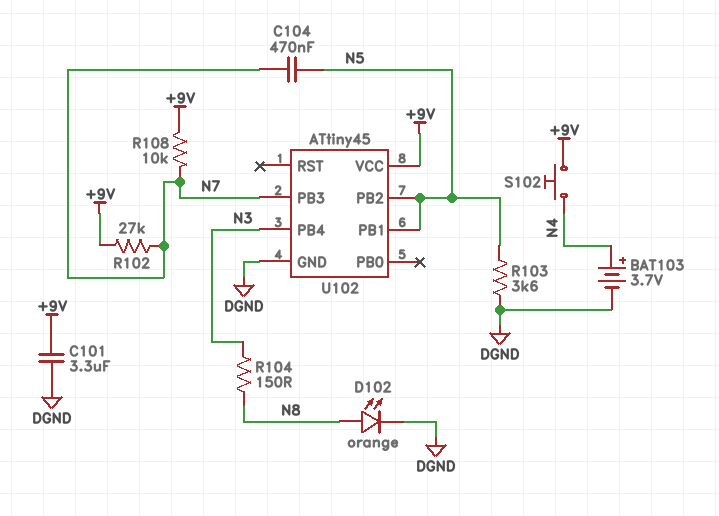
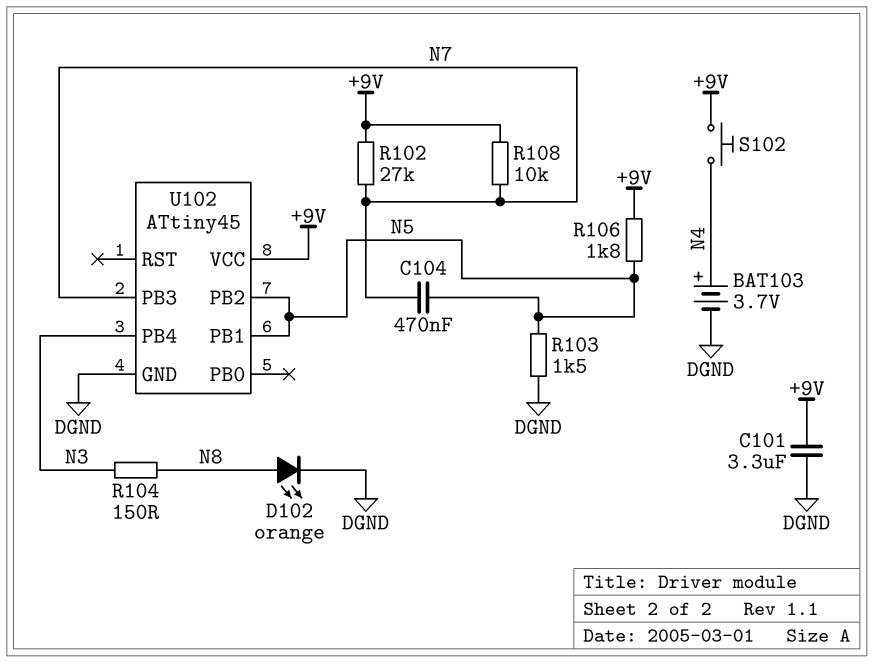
R103: 3.6k (DGND, N5) -> 1.5k (DGND, N5)
R106: none -> 1.8k (+9V, N5)

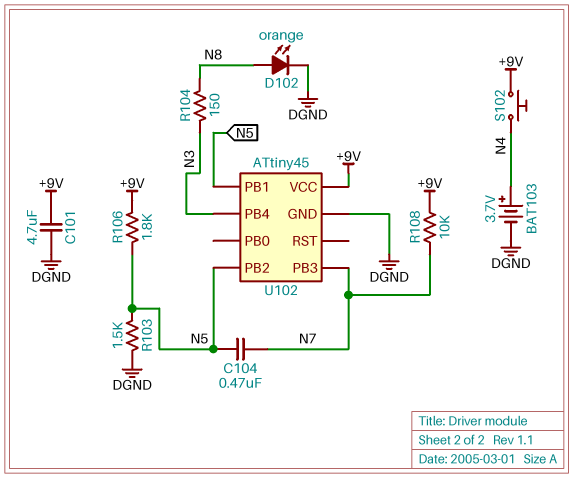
C101: 3.3uF (+9V, DGND) -> 4.7uF (+9V, DGND)
R102: 27k (+9V, N7) -> none

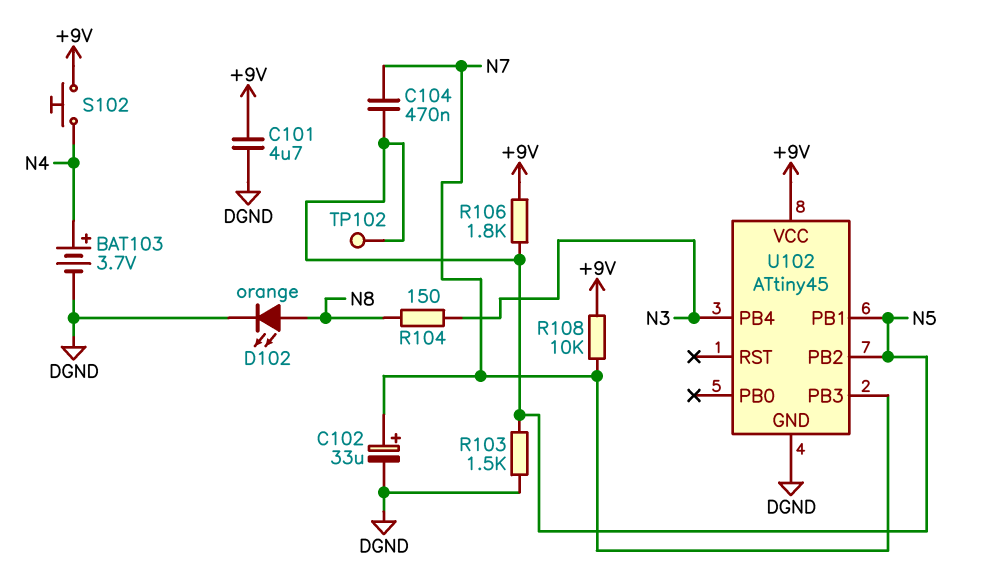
C102: none -> 33uF (plus N7, minus DGND)
TP102: none -> test point (N5)

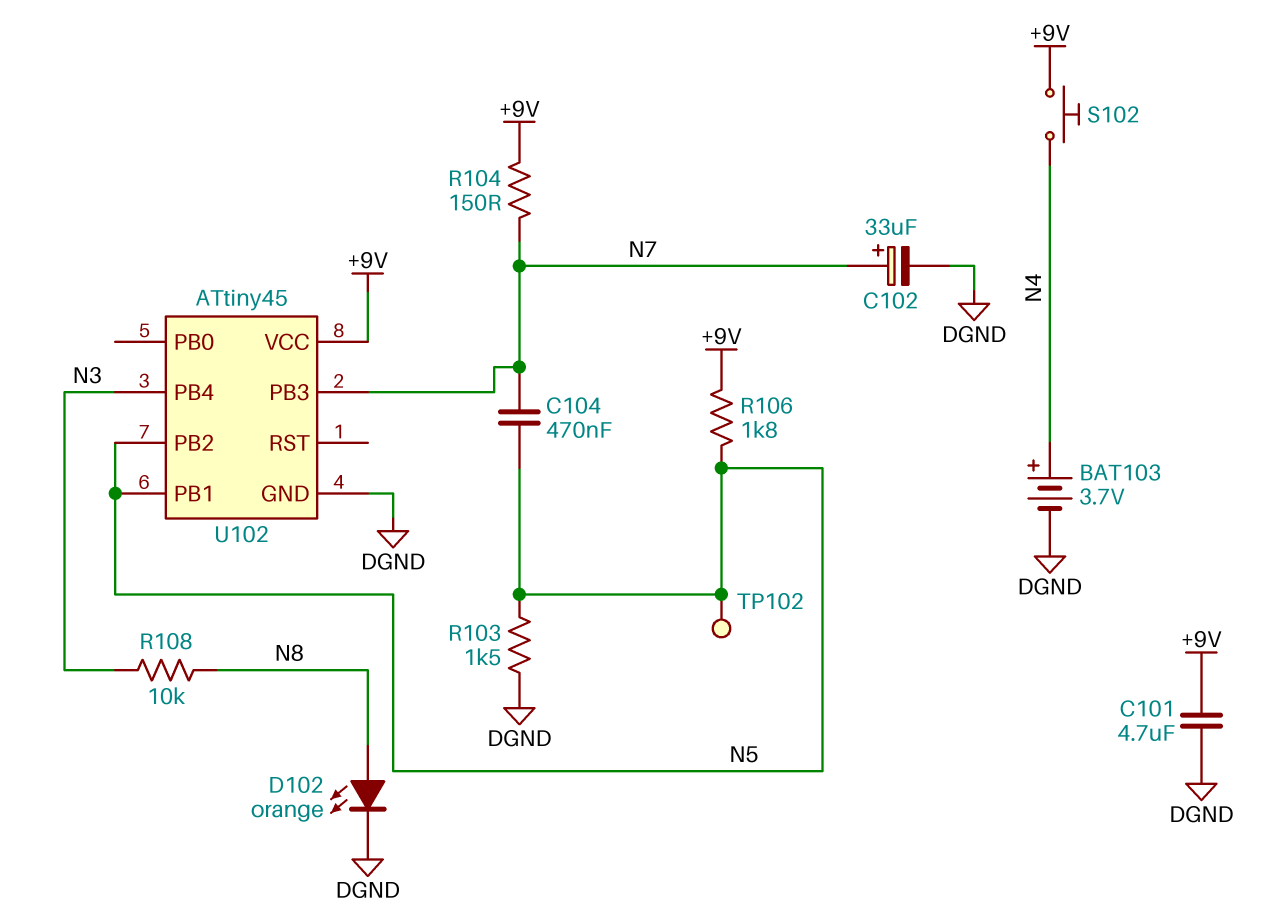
R104: 150 (N3, N8) -> 150 (+9V, N7)
R108: 10k (+9V, N7) -> 10k (N3, N8)

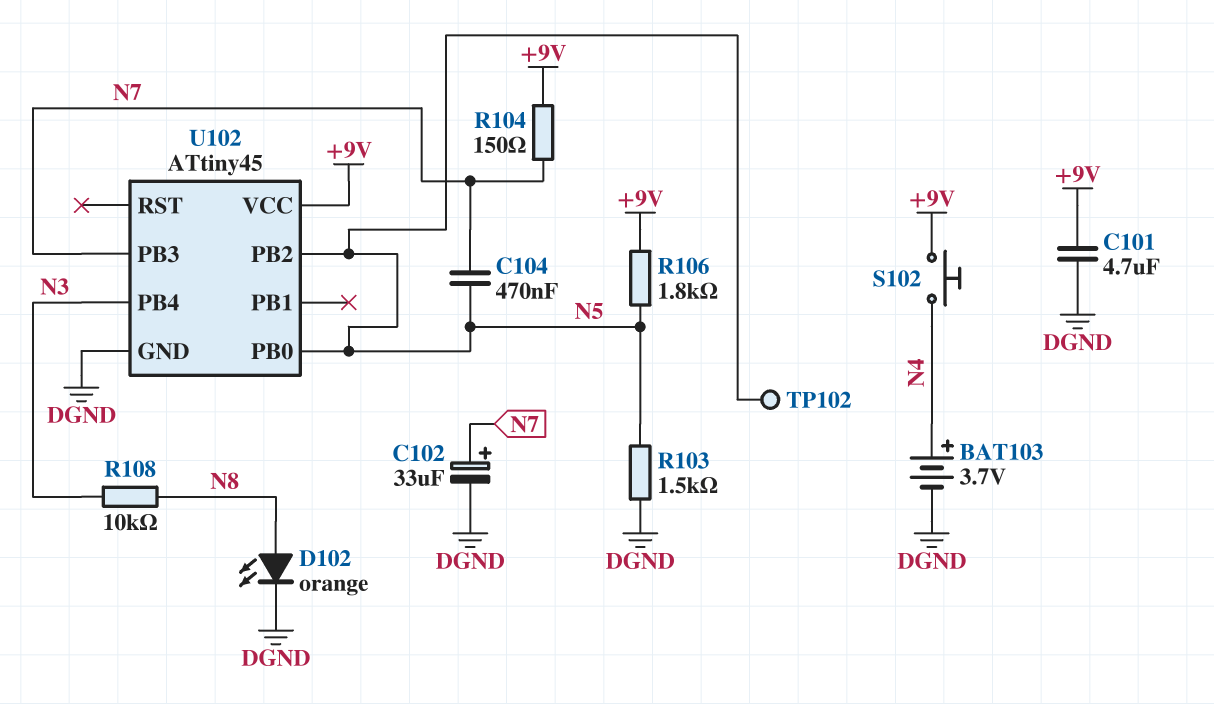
U102 pin PB0: none -> N5
U102 pin PB1: N5 -> none

